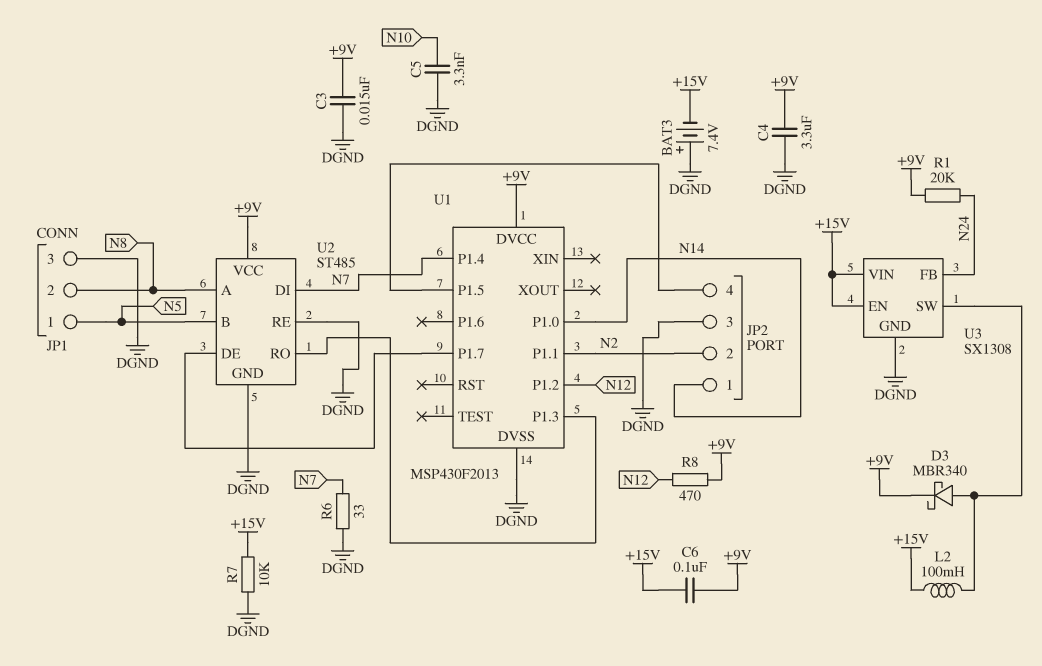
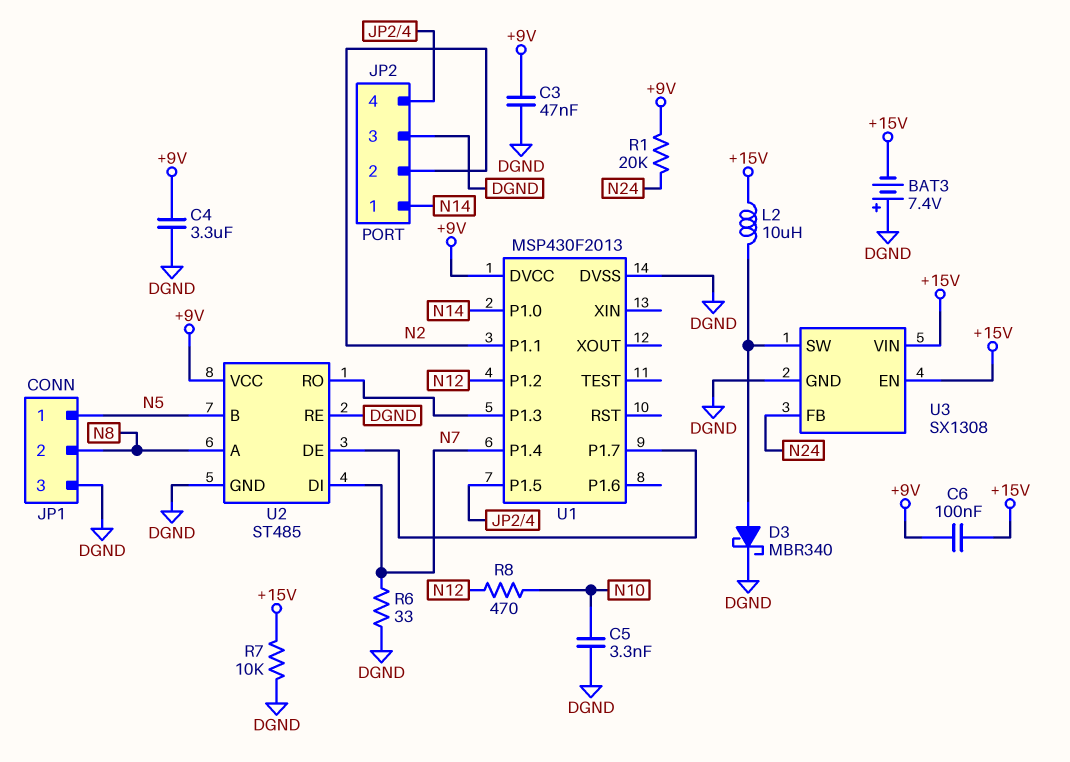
C3: 15nF (+9V, DGND) -> 47nF (+9V, DGND)
D3: schottky MBR340 (A U3/SW, K +9V) -> schottky MBR340 (A U3/SW, K DGND)
L2: 100mH (+15V, U3/SW) -> 10uH (+15V, U3/SW)
R8: 470 (+9V, N12) -> 470 (N10, N12)

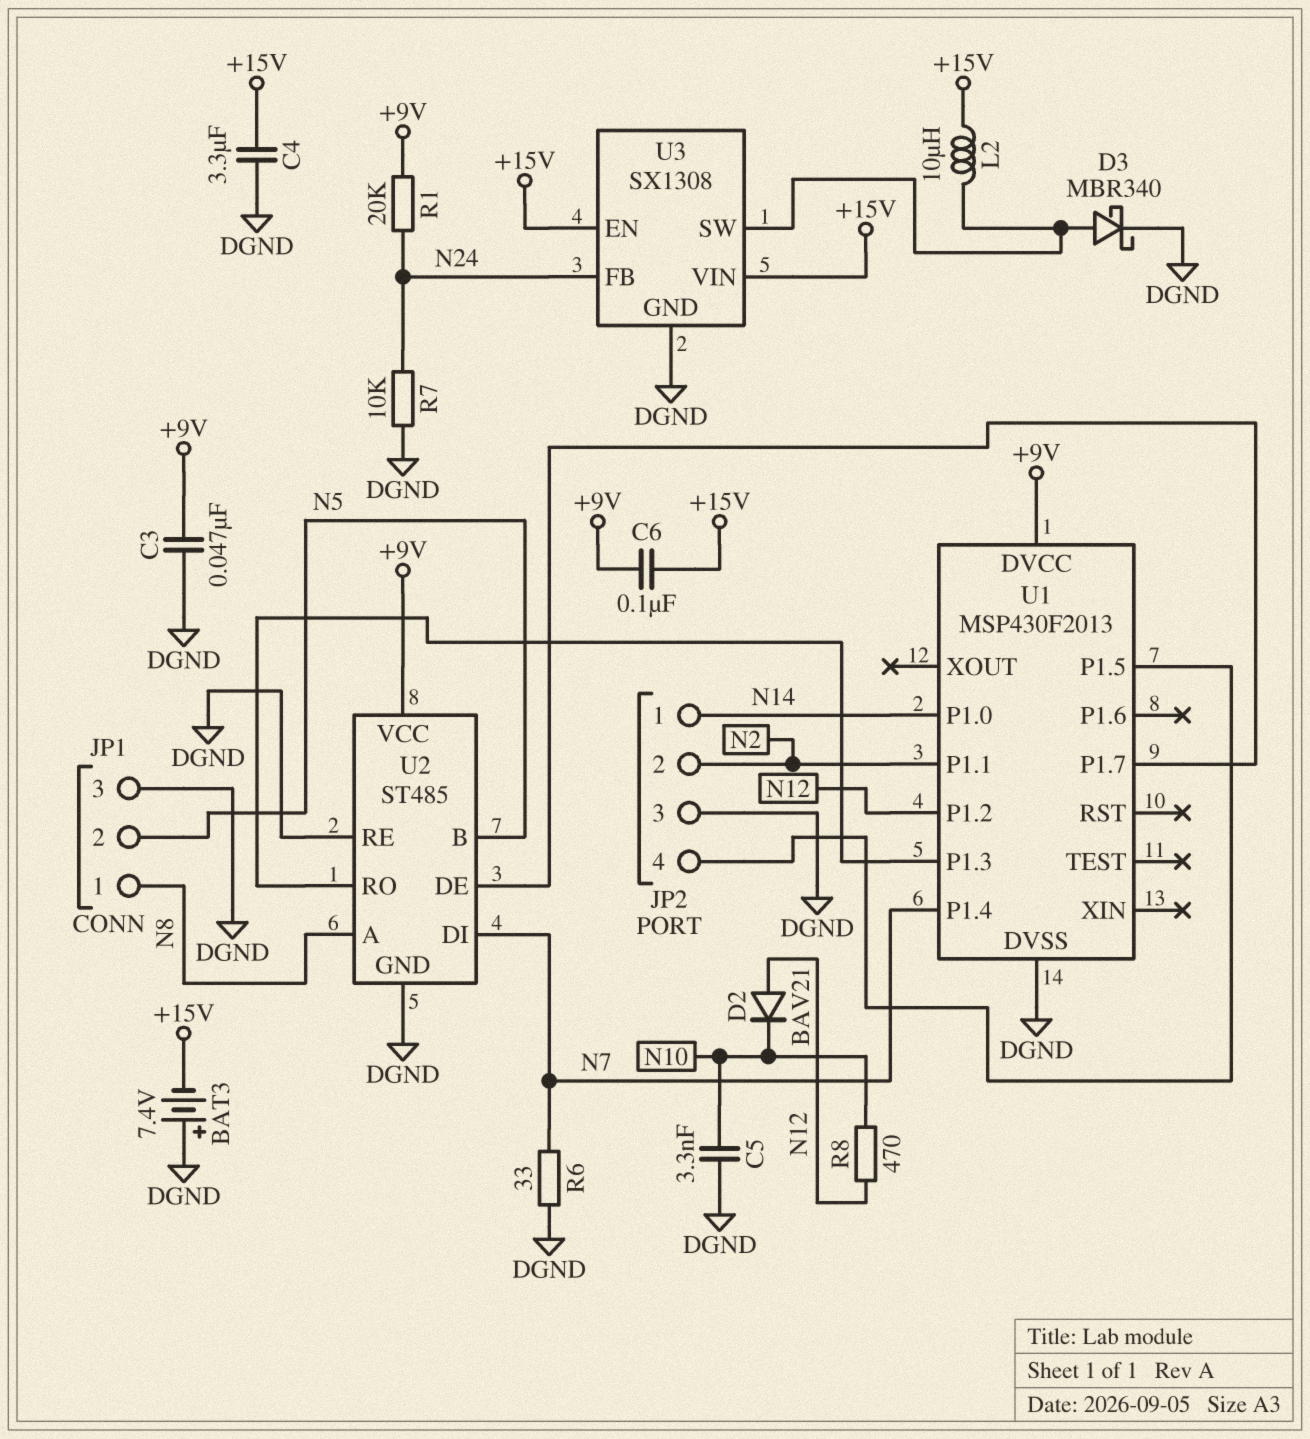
C4: 3.3uF (+9V, DGND) -> 3.3uF (+15V, DGND)
D2: none -> diode BAV21 (A N12, K N10)
JP1 pin 1: N5 -> N8
JP1 pin 2: N8 -> N5
R7: 10k (+15V, DGND) -> 10k (DGND, N24)

